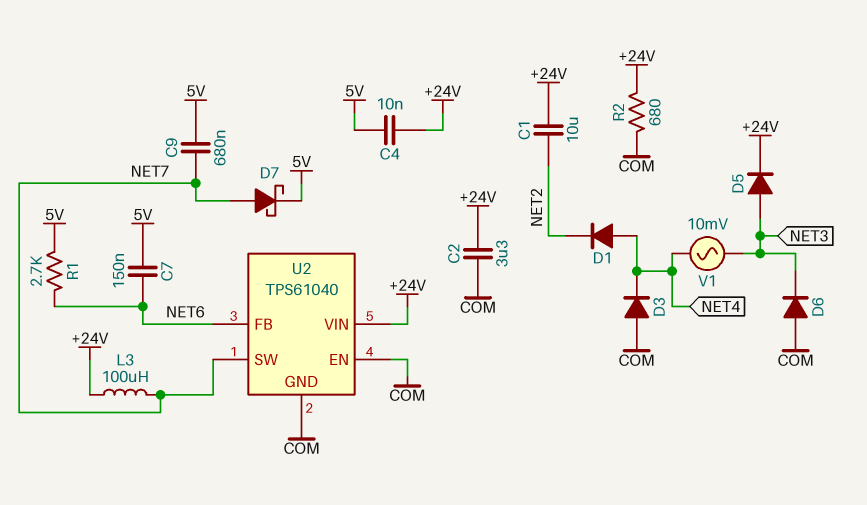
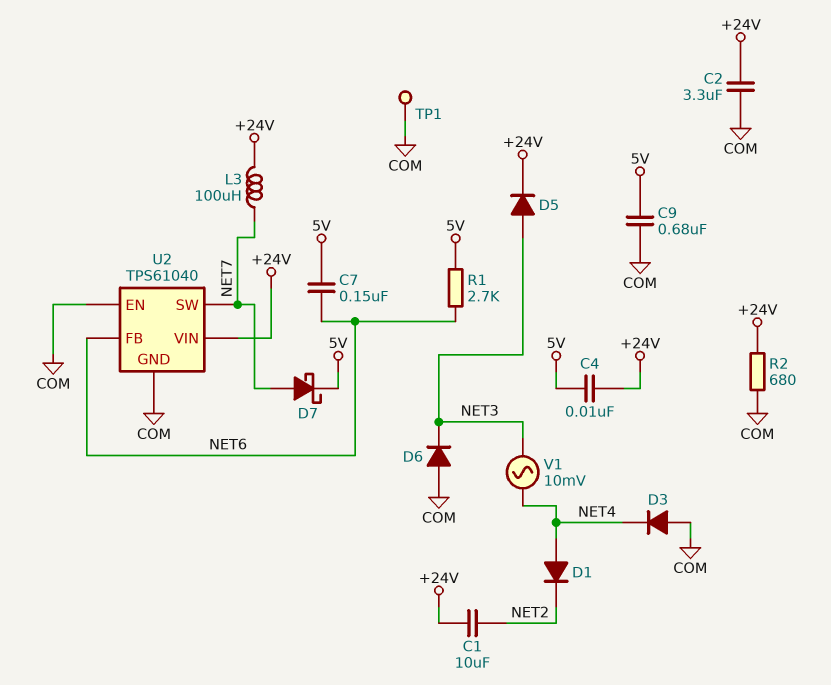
C9: 680nF (5V, NET7) -> 680nF (5V, COM)
TP1: none -> test point (COM)

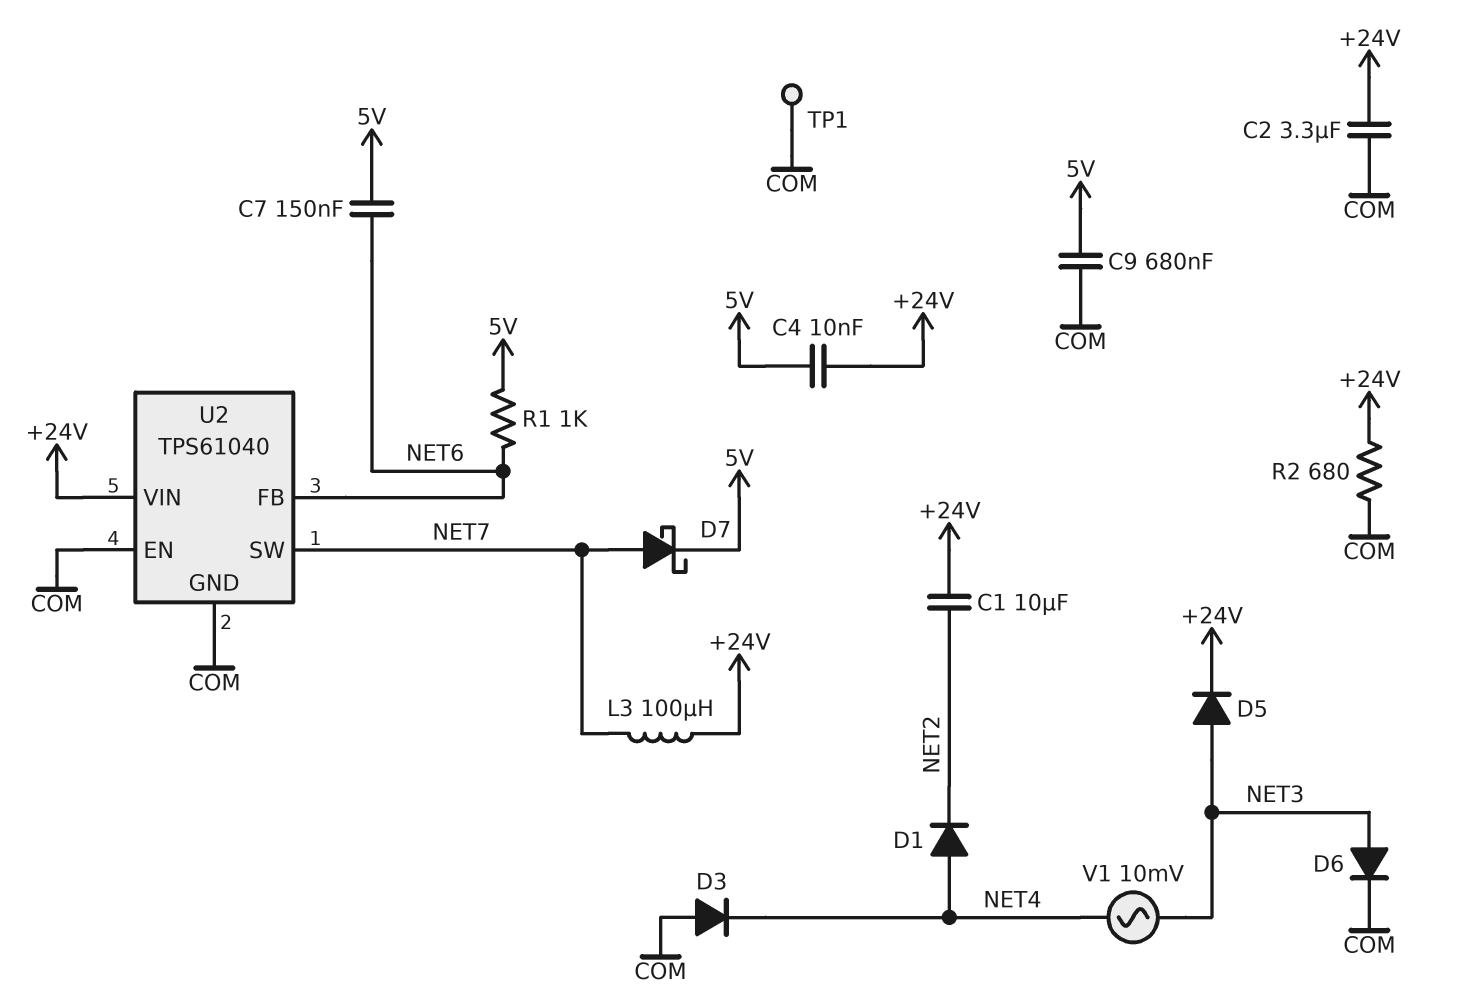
D6: diode (A COM, K NET3) -> diode (A NET3, K COM)
R1: 2.7k (5V, NET6) -> 1k (5V, NET6)

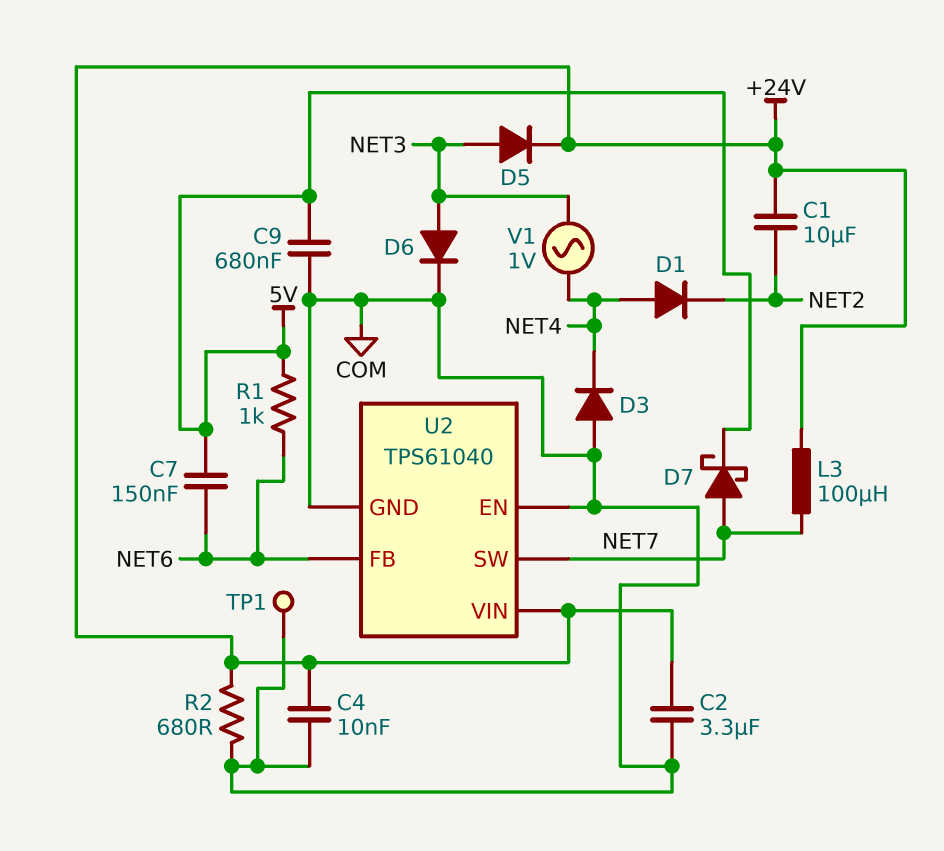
C4: 10nF (+24V, 5V) -> 10nF (+24V, COM)
V1: AC 10mV (NET3, NET4) -> AC 1V (NET3, NET4)

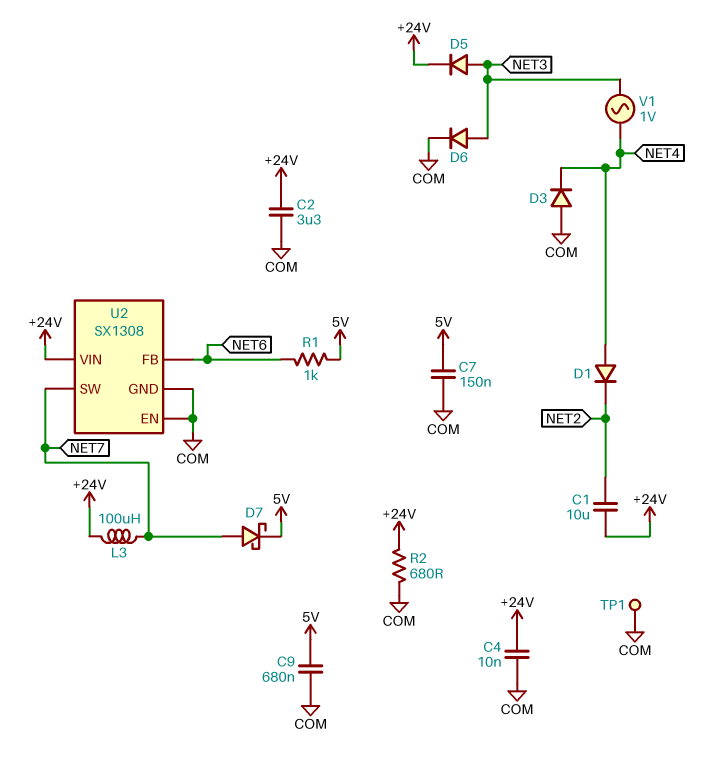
C7: 150nF (5V, NET6) -> 150nF (5V, COM)
U2: TPS61040 -> SX1308

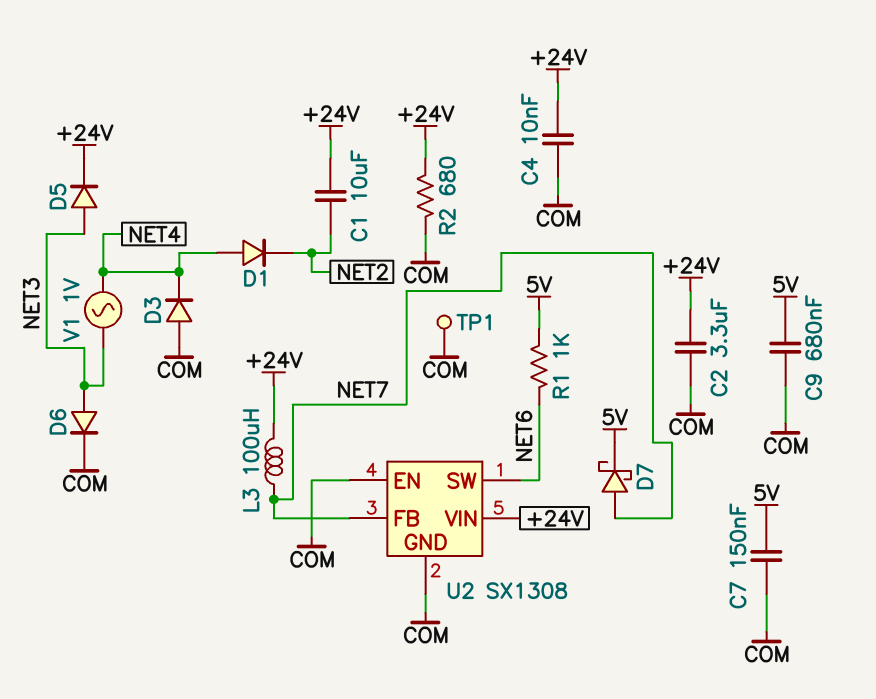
U2 pin FB: NET6 -> NET7
U2 pin SW: NET7 -> NET6

